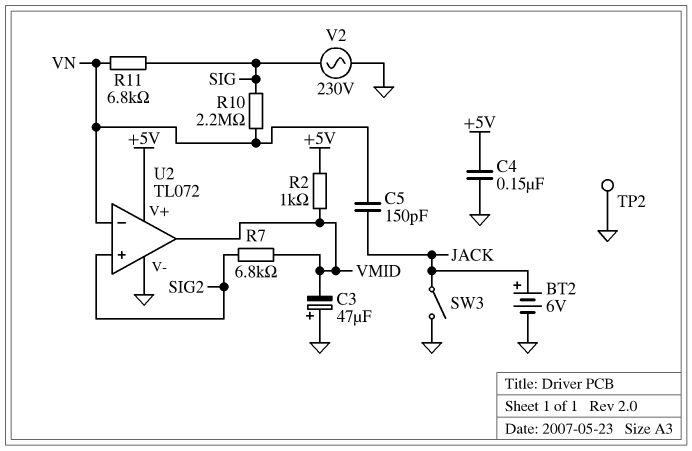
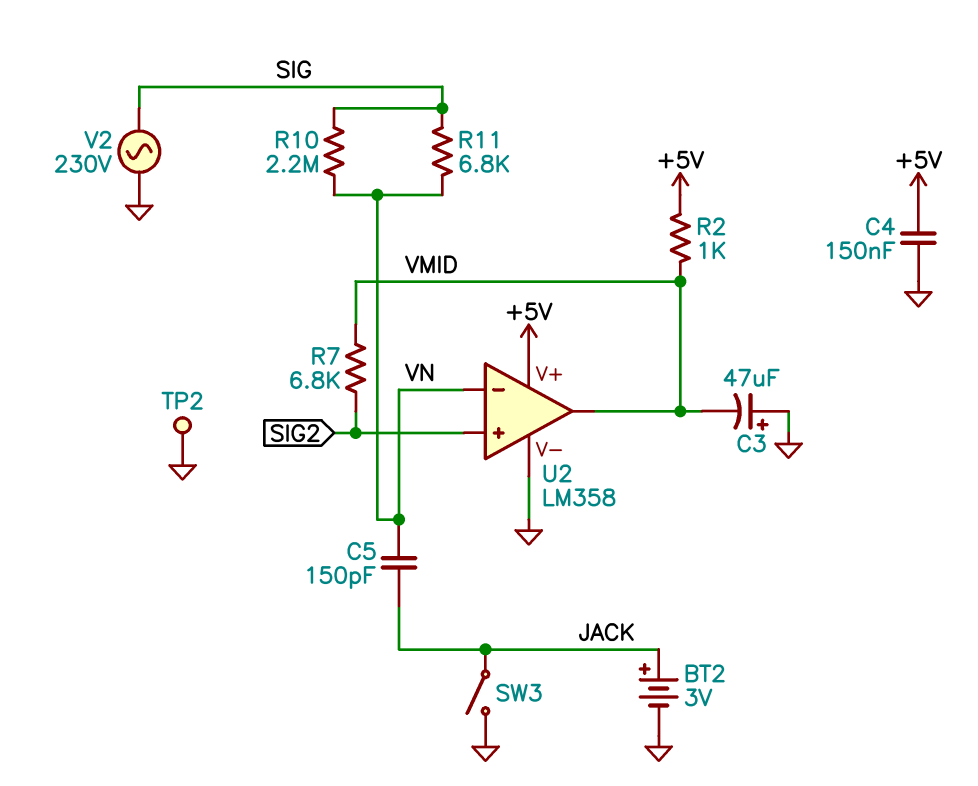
BT2: 6V (plus JACK, minus GND) -> 3V (plus JACK, minus GND)
U2: TL072 -> LM358

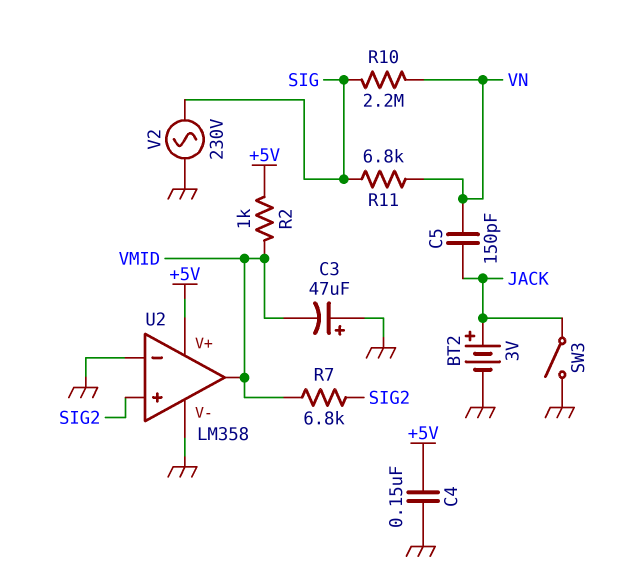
TP2: test point (GND) -> none
U2 pin in-: VN -> GND

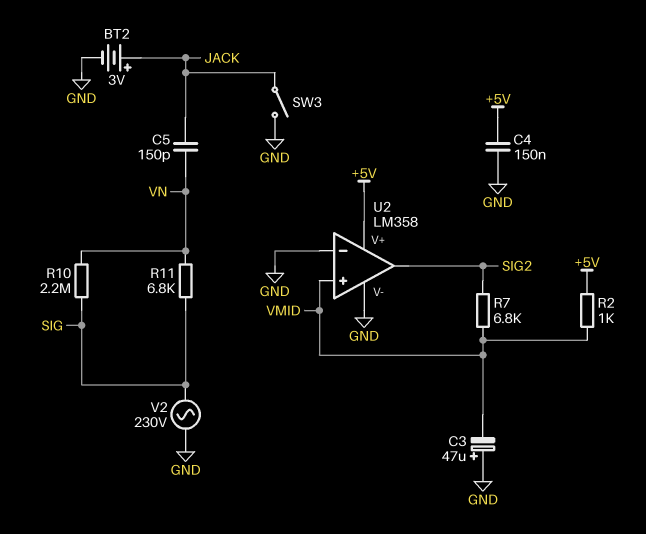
U2 pin in+: SIG2 -> VMID
U2 pin out: VMID -> SIG2

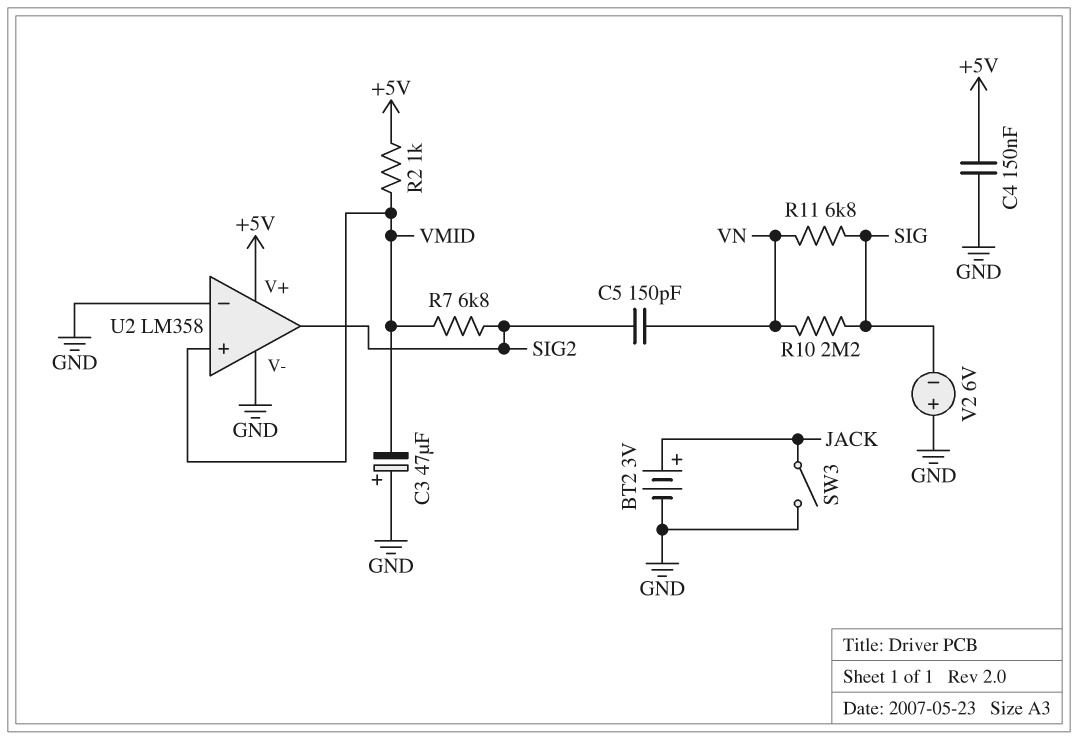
C5: 150pF (JACK, VN) -> 150pF (SIG2, VN)
V2: AC 230V (GND, SIG) -> 6V (plus GND, minus SIG)

